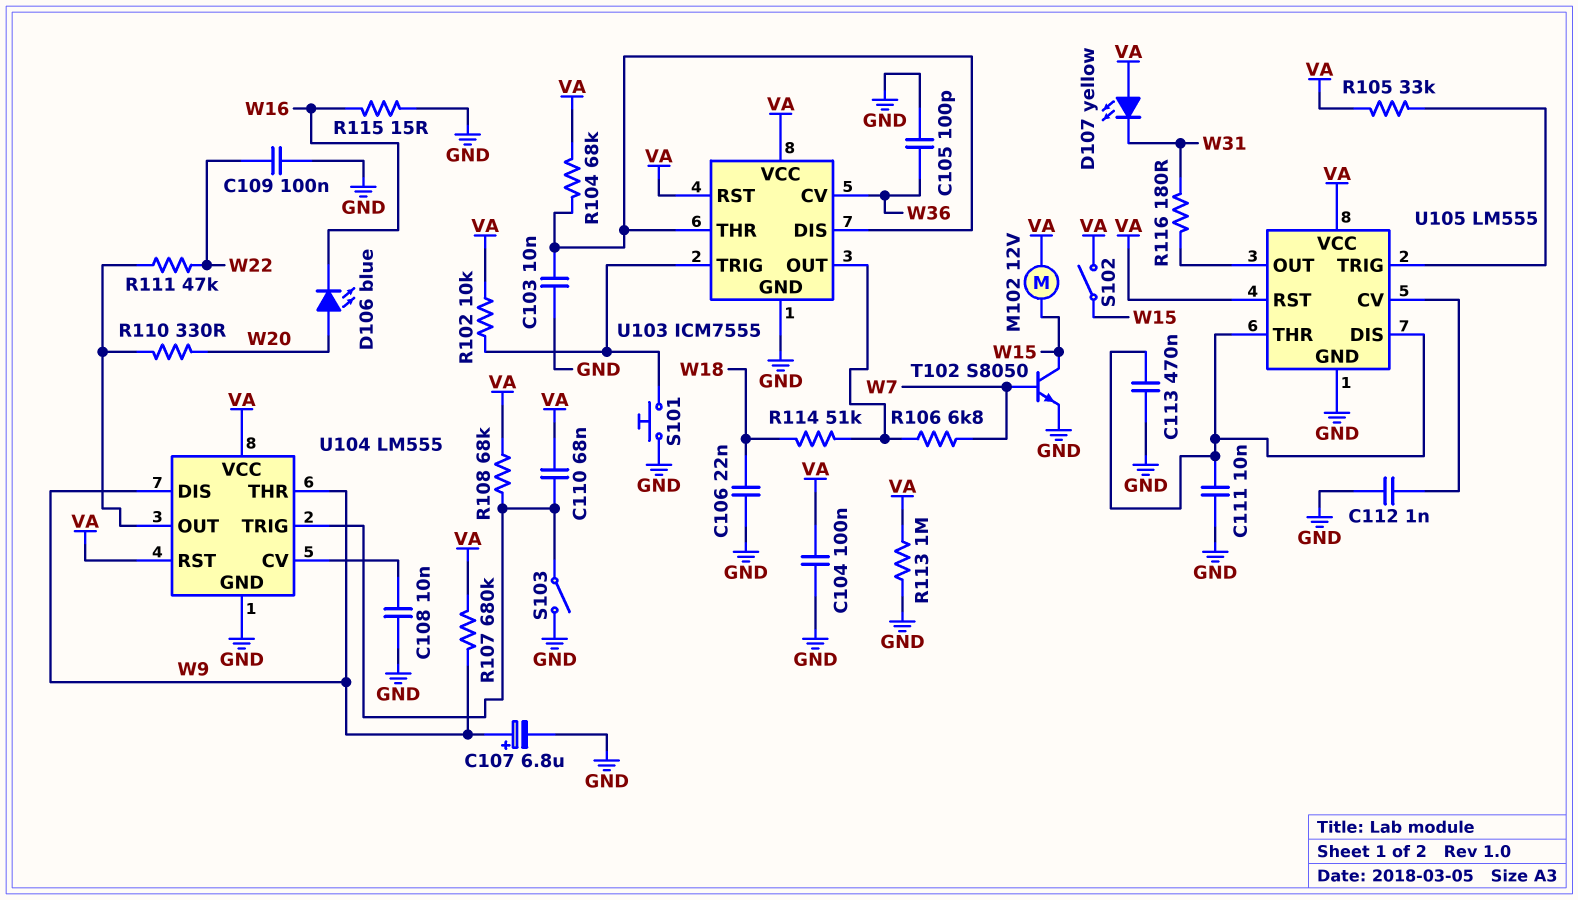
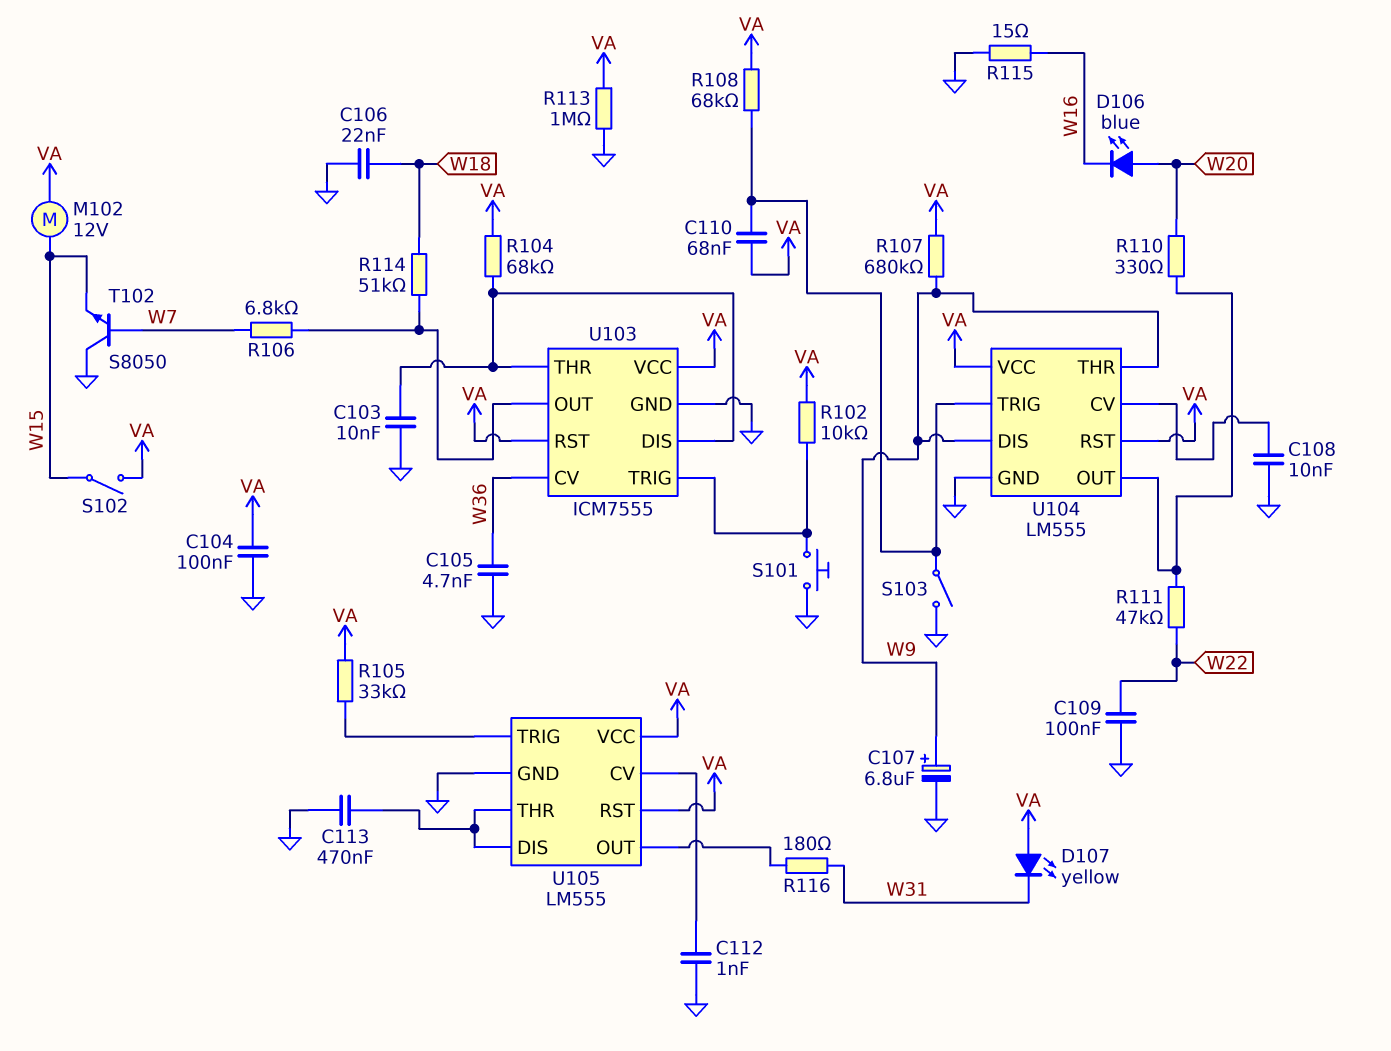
C105: 100pF (GND, W36) -> 4.7nF (GND, W36)
C111: 10nF (GND, U105/DIS) -> none
T102: NPN S8050 (B W7, C W15, E GND) -> NPN S8050 (B W7, C GND, E W15)

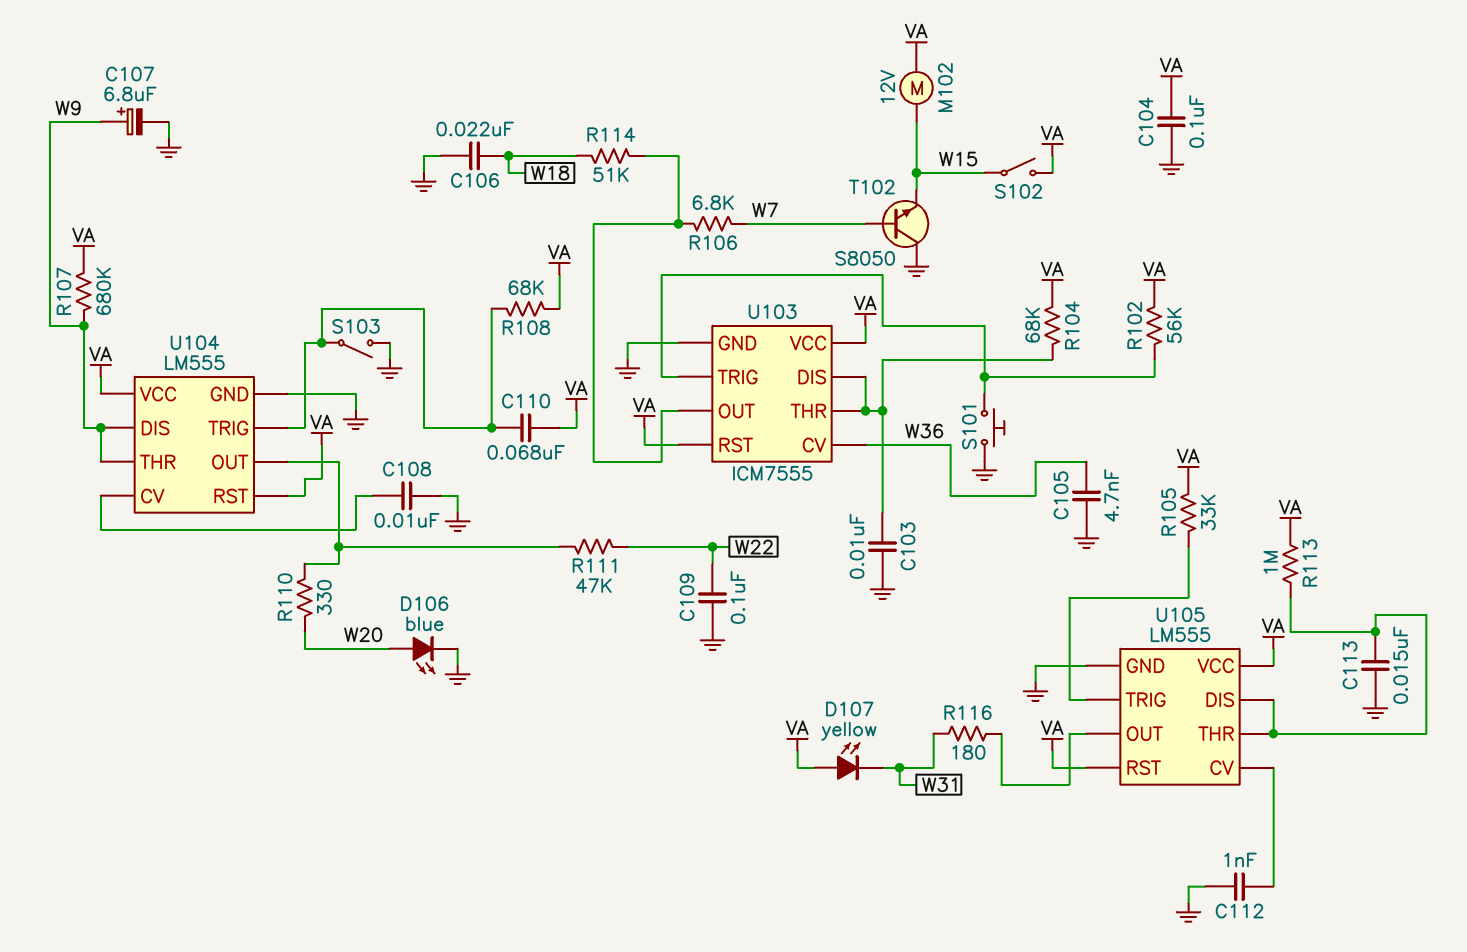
C113: 470nF (GND, U105/DIS) -> 15nF (GND, U105/DIS)
D106: LED blue (A W20, K W16) -> LED blue (A W20, K GND)
R102: 10k (U103/TRIG, VA) -> 56k (U103/TRIG, VA)
R113: 1M (GND, VA) -> 1M (U105/DIS, VA)
R115: 15 (GND, W16) -> none

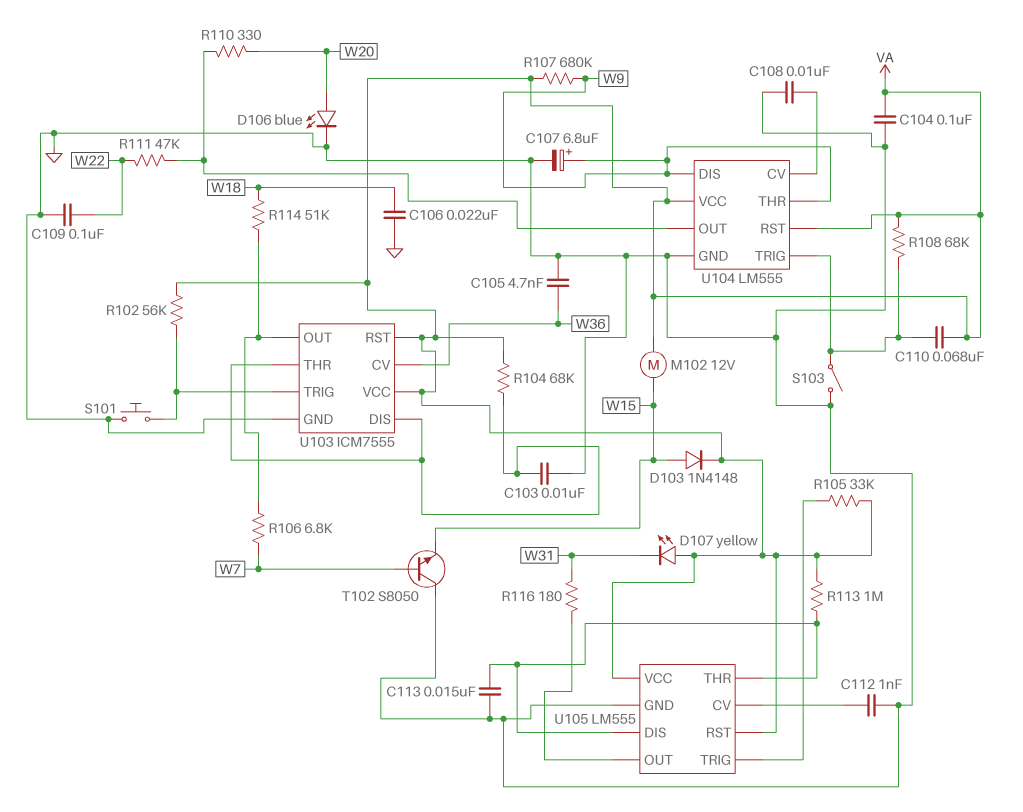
D103: none -> diode 1N4148 (A W15, K VA)
S102: switch (VA, W15) -> none

